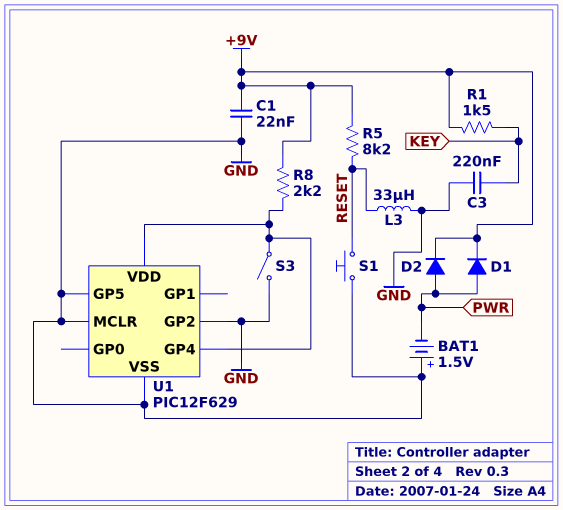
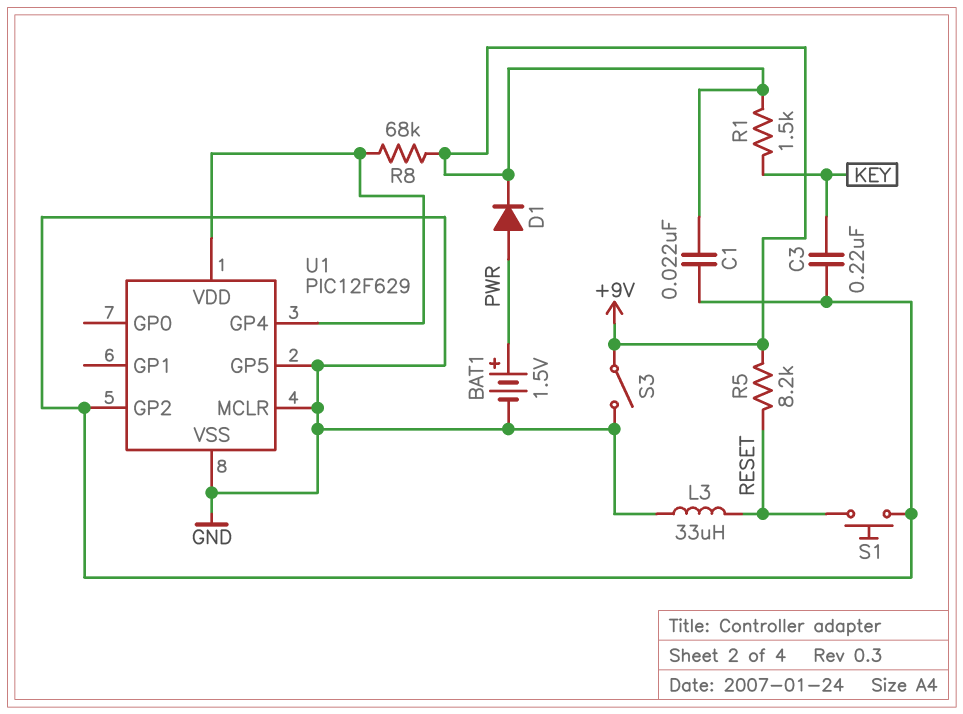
BAT1: 1.5V (plus GND, minus PWR) -> 1.5V (plus PWR, minus GND)
D2: diode (A PWR, K +9V) -> none
R8: 2.2k (+9V, U1/GP4) -> 68k (+9V, U1/GP4)
S3: switch (GND, U1/GP4) -> switch (+9V, GND)

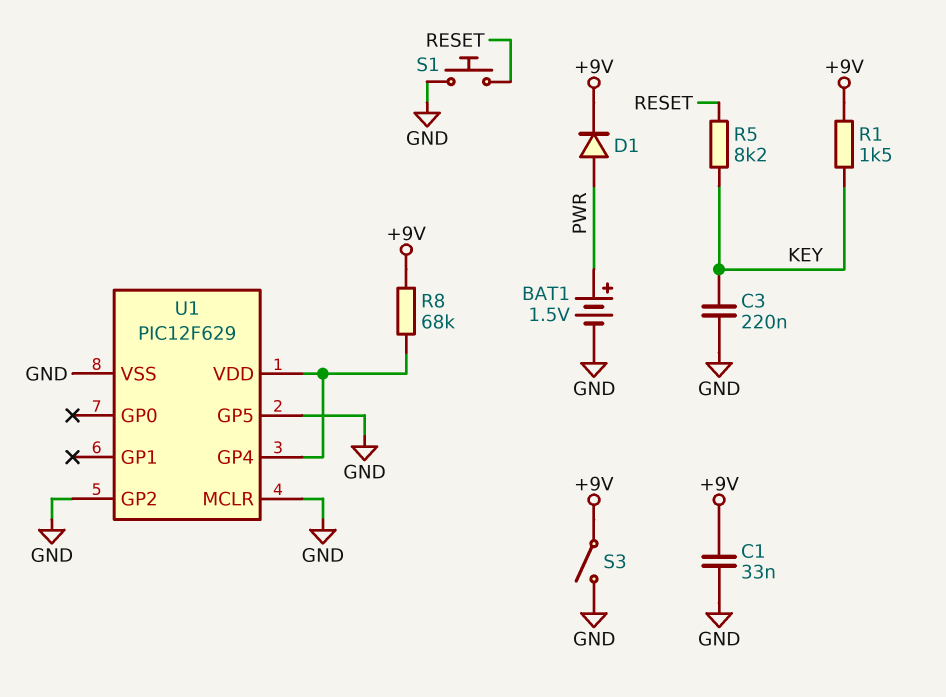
C1: 22nF (+9V, GND) -> 33nF (+9V, GND)
L3: 33uH (GND, RESET) -> none
R5: 8.2k (+9V, RESET) -> 8.2k (KEY, RESET)

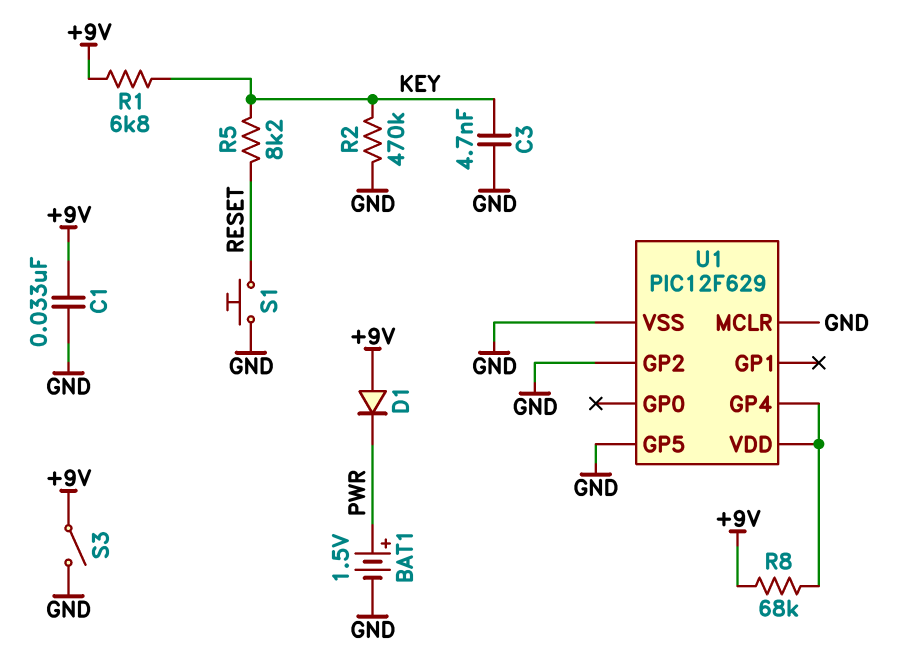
C3: 220nF (GND, KEY) -> 4.7nF (GND, KEY)
D1: diode (A PWR, K +9V) -> diode (A +9V, K PWR)
R1: 1.5k (+9V, KEY) -> 6.8k (+9V, KEY)
R2: none -> 470k (GND, KEY)

